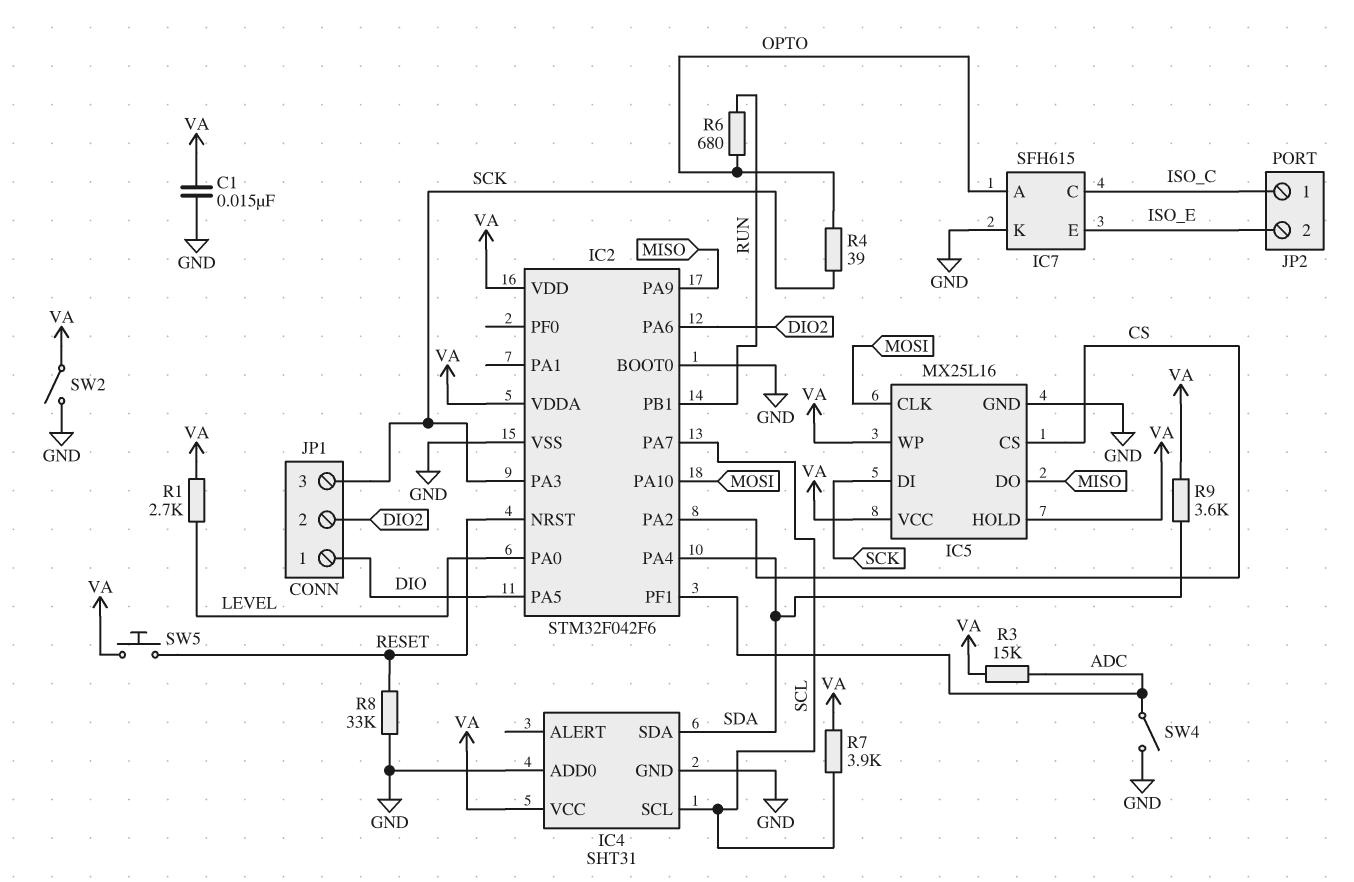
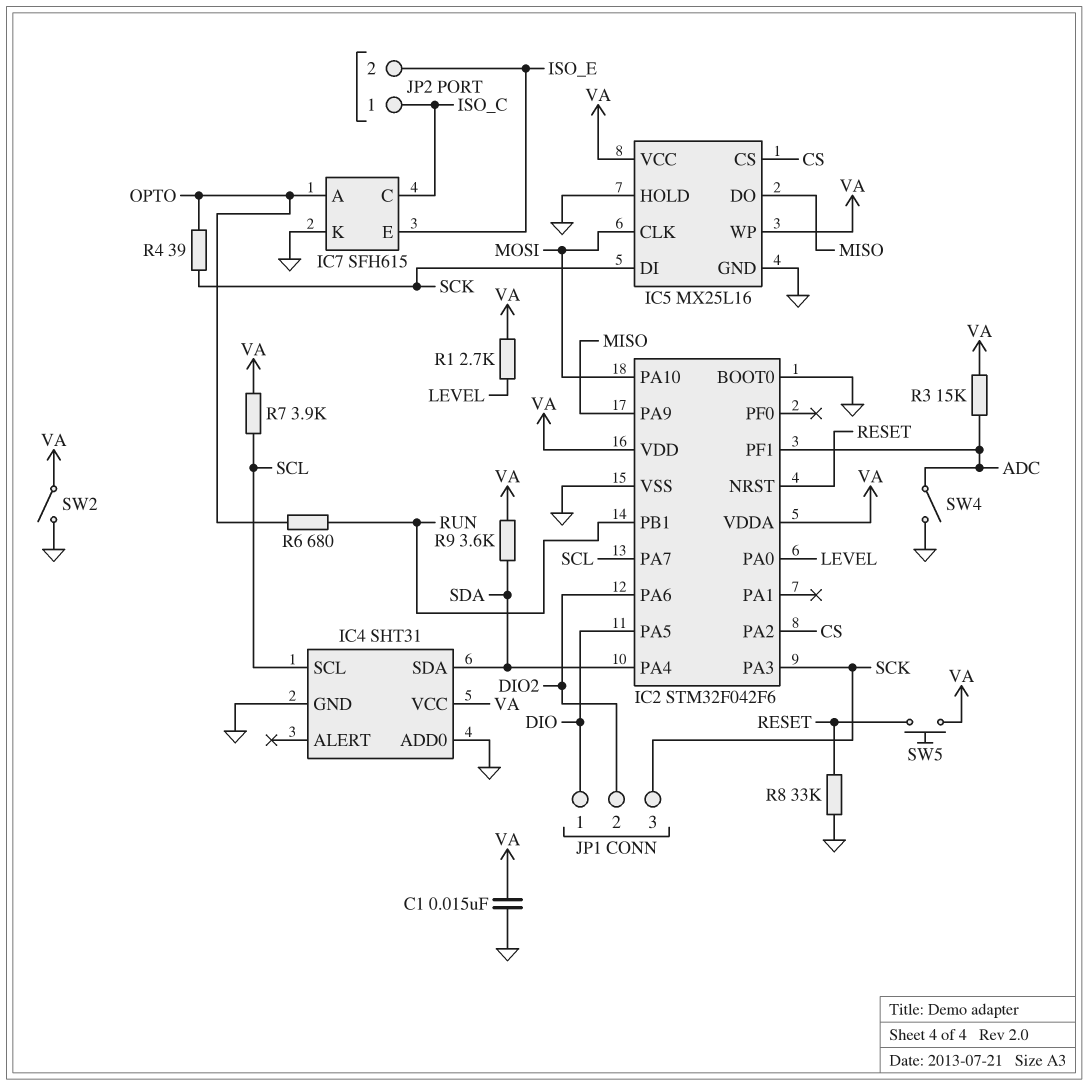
IC5 pin HOLD: VA -> GND

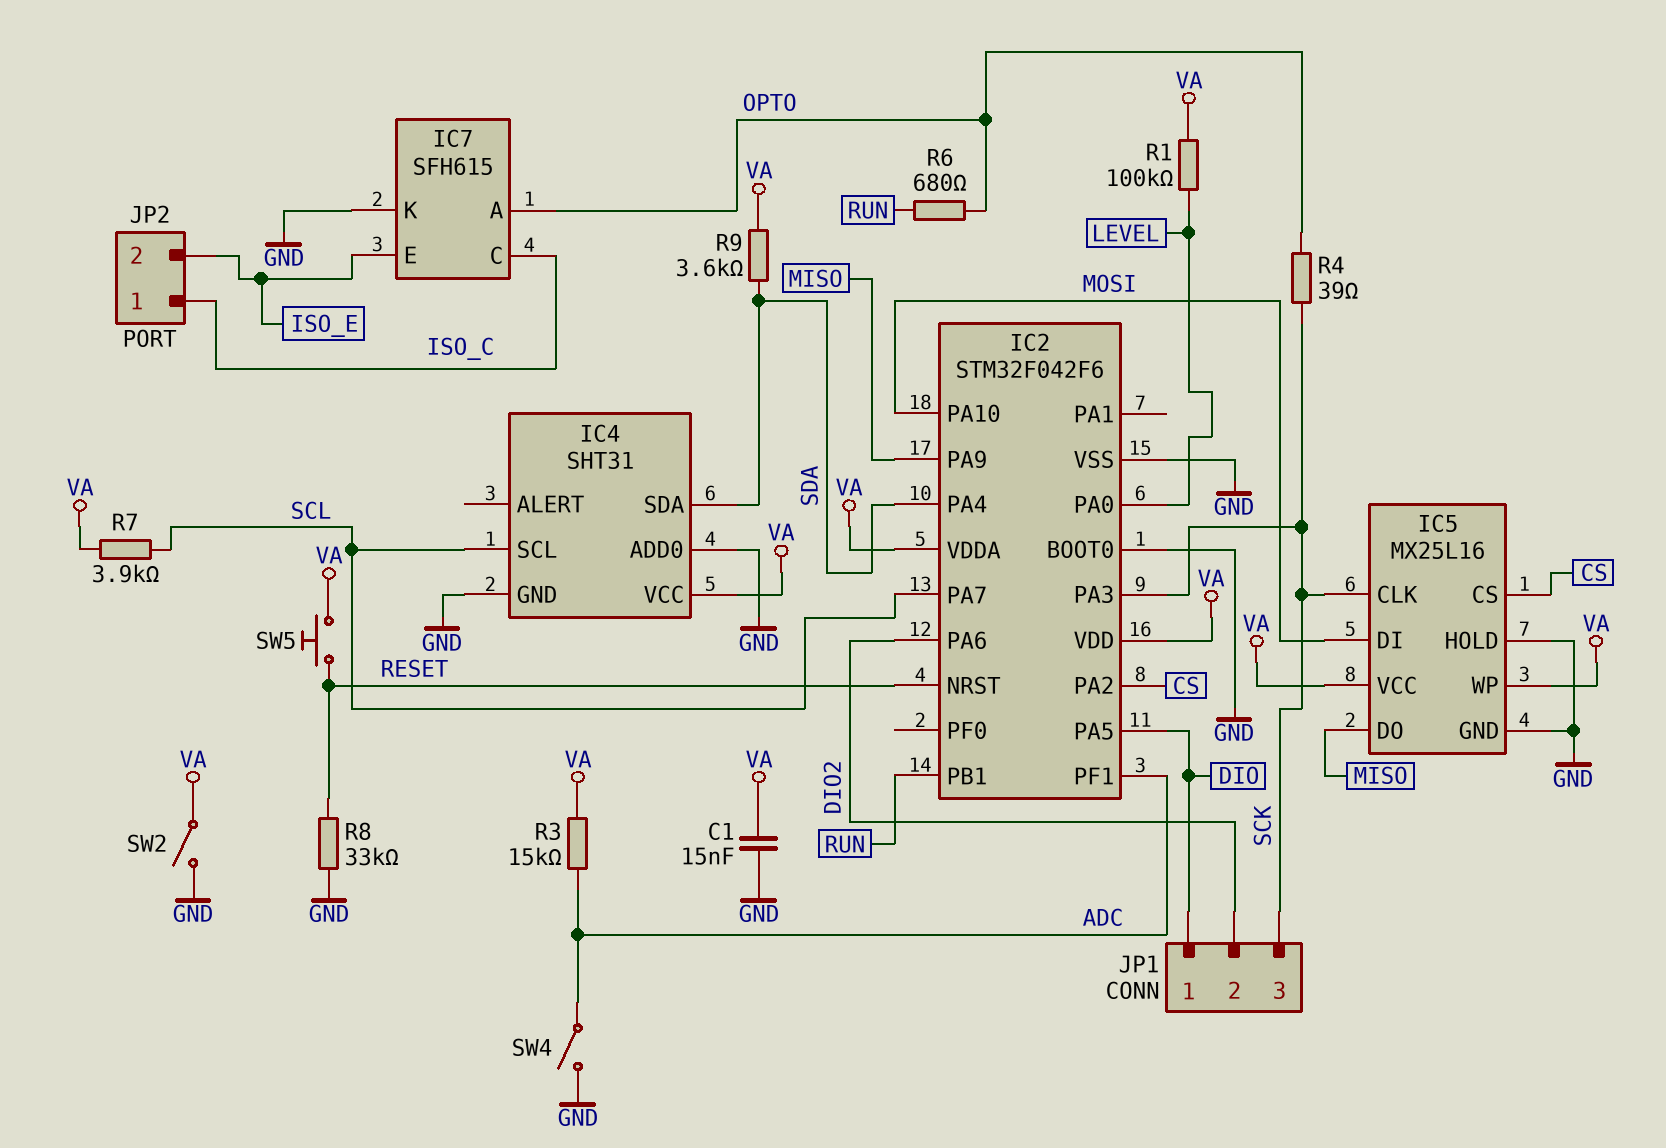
IC5 pin CLK: MOSI -> SCK
IC5 pin DI: SCK -> MOSI
R1: 2.7k (LEVEL, VA) -> 100k (LEVEL, VA)

